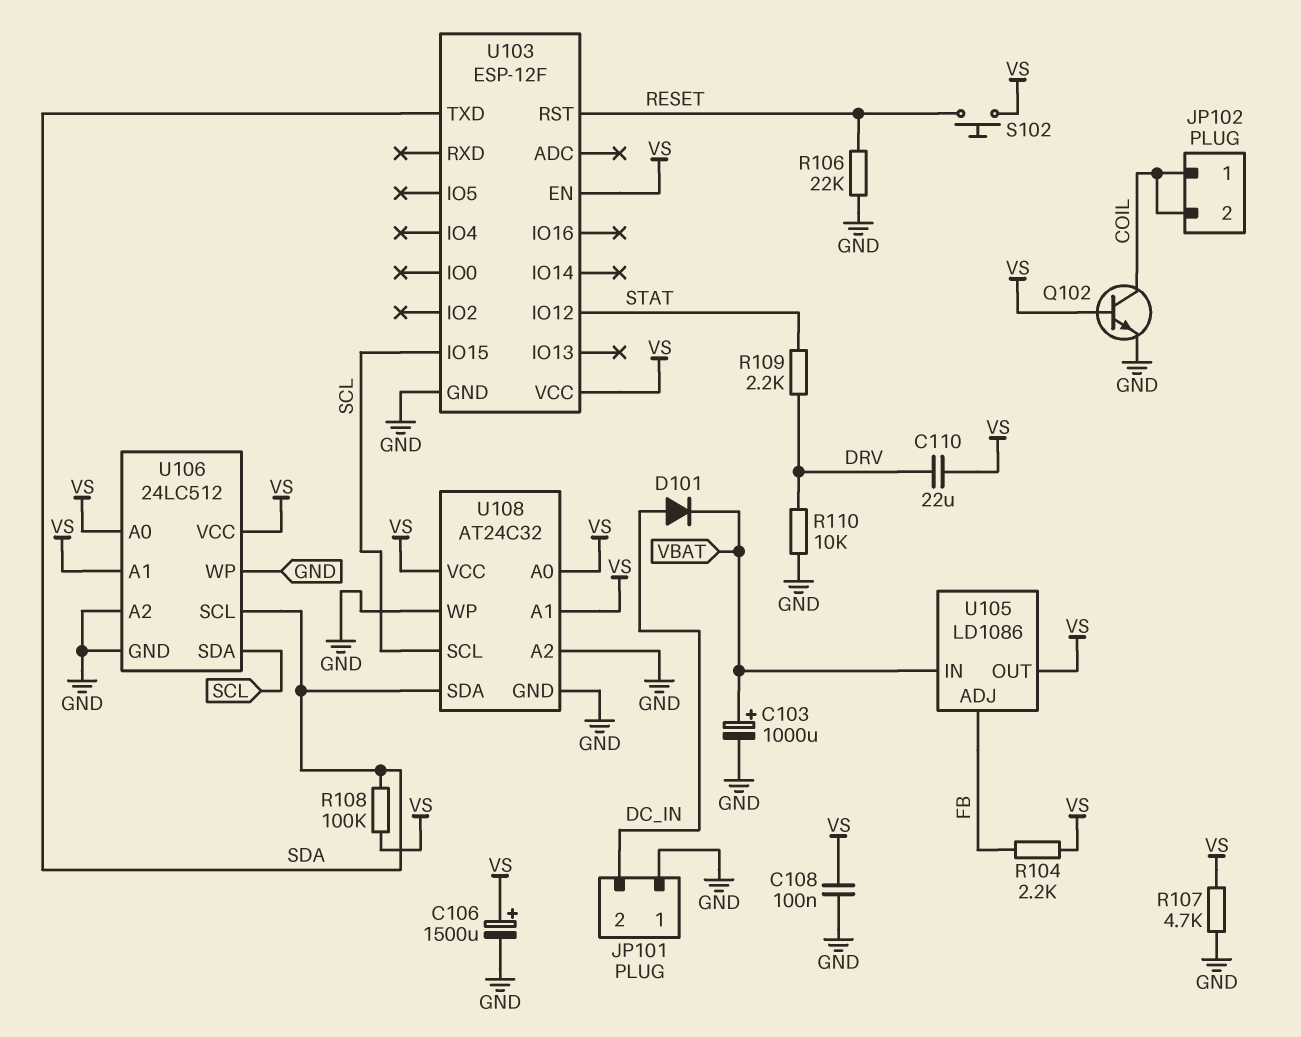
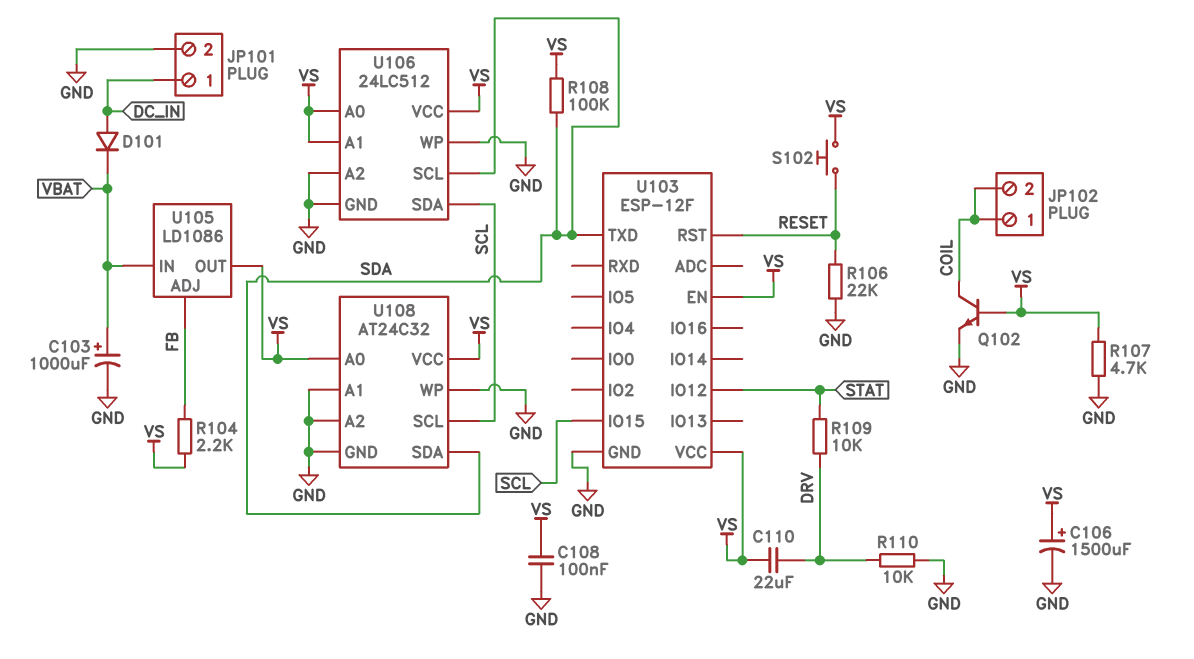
JP101 pin 1: GND -> DC_IN
JP101 pin 2: DC_IN -> GND
R109: 2.2k (DRV, STAT) -> 10k (DRV, STAT)
U108 pin A1: VS -> GND

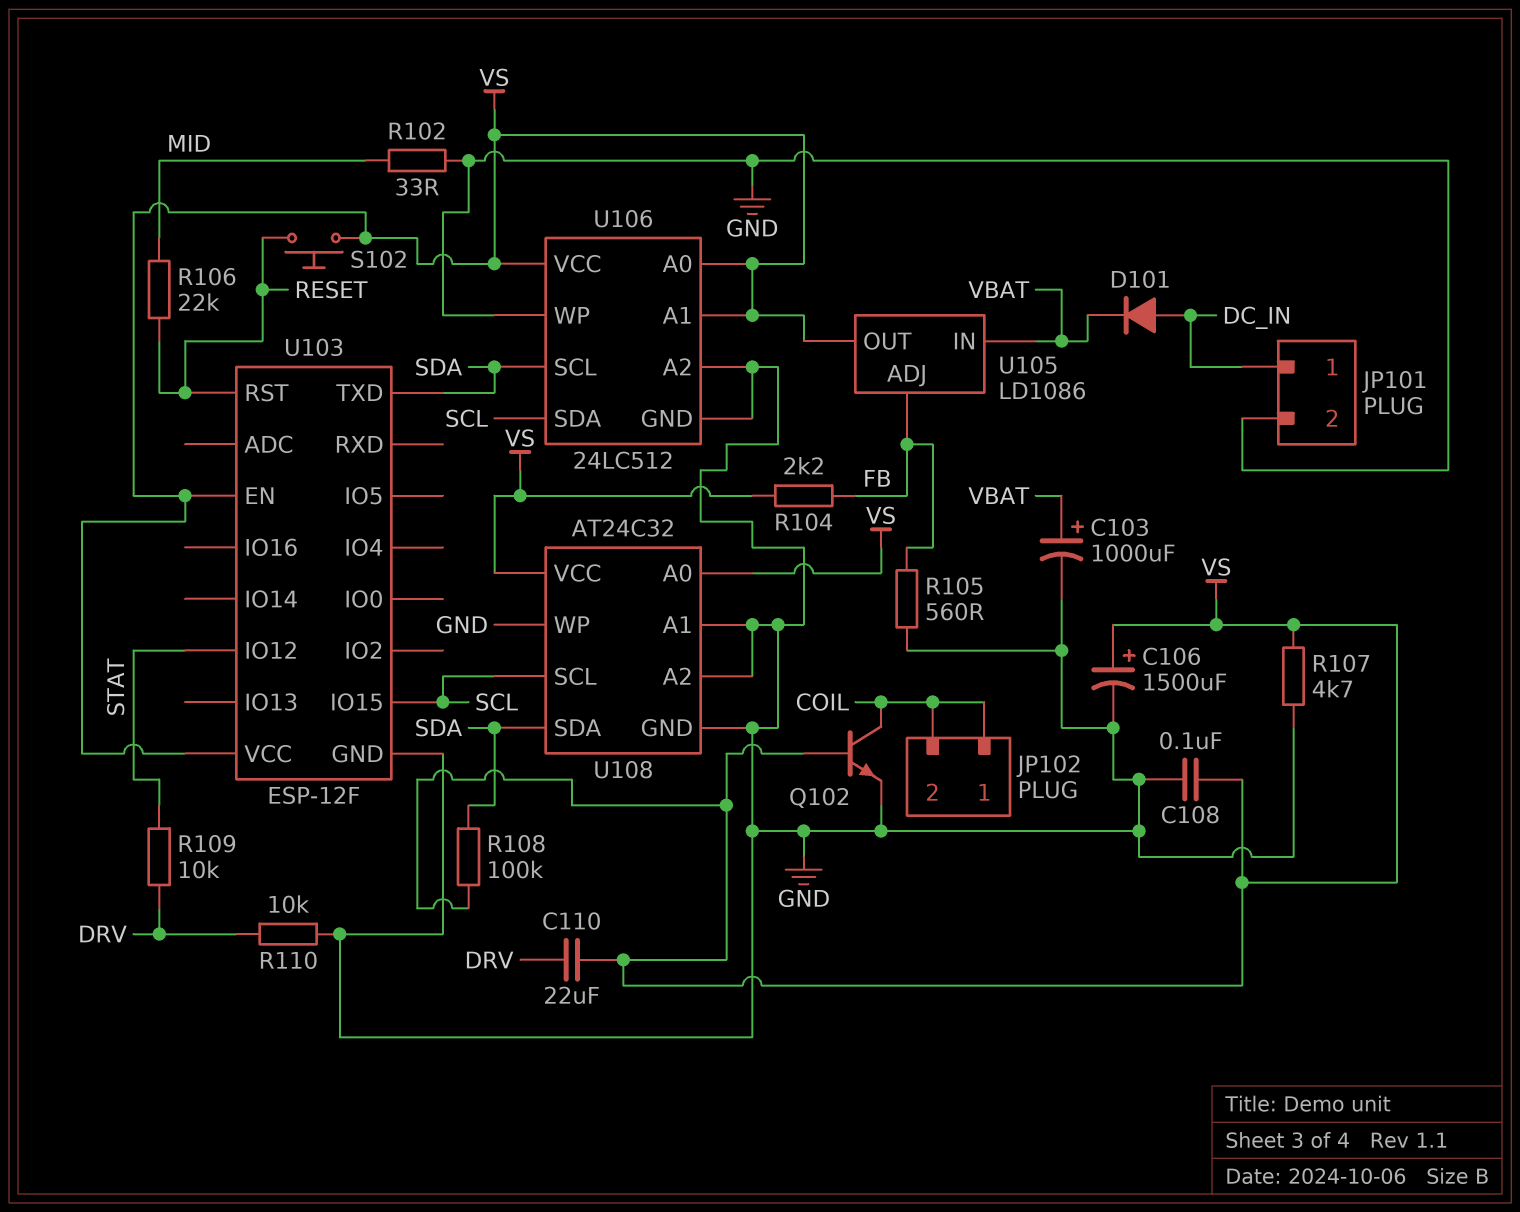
R102: none -> 33 (GND, MID)
R105: none -> 560 (FB, GND)
R106: 22k (GND, RESET) -> 22k (MID, RESET)

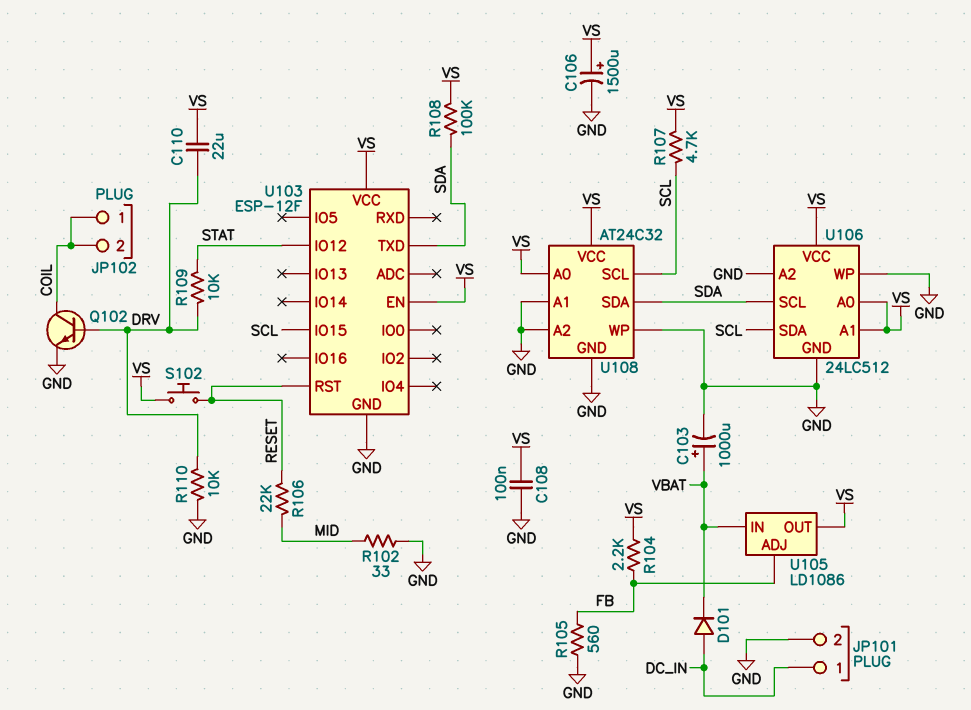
Q102: NPN (B VS, C COIL, E GND) -> NPN (B DRV, C COIL, E GND)
R107: 4.7k (GND, VS) -> 4.7k (SCL, VS)

